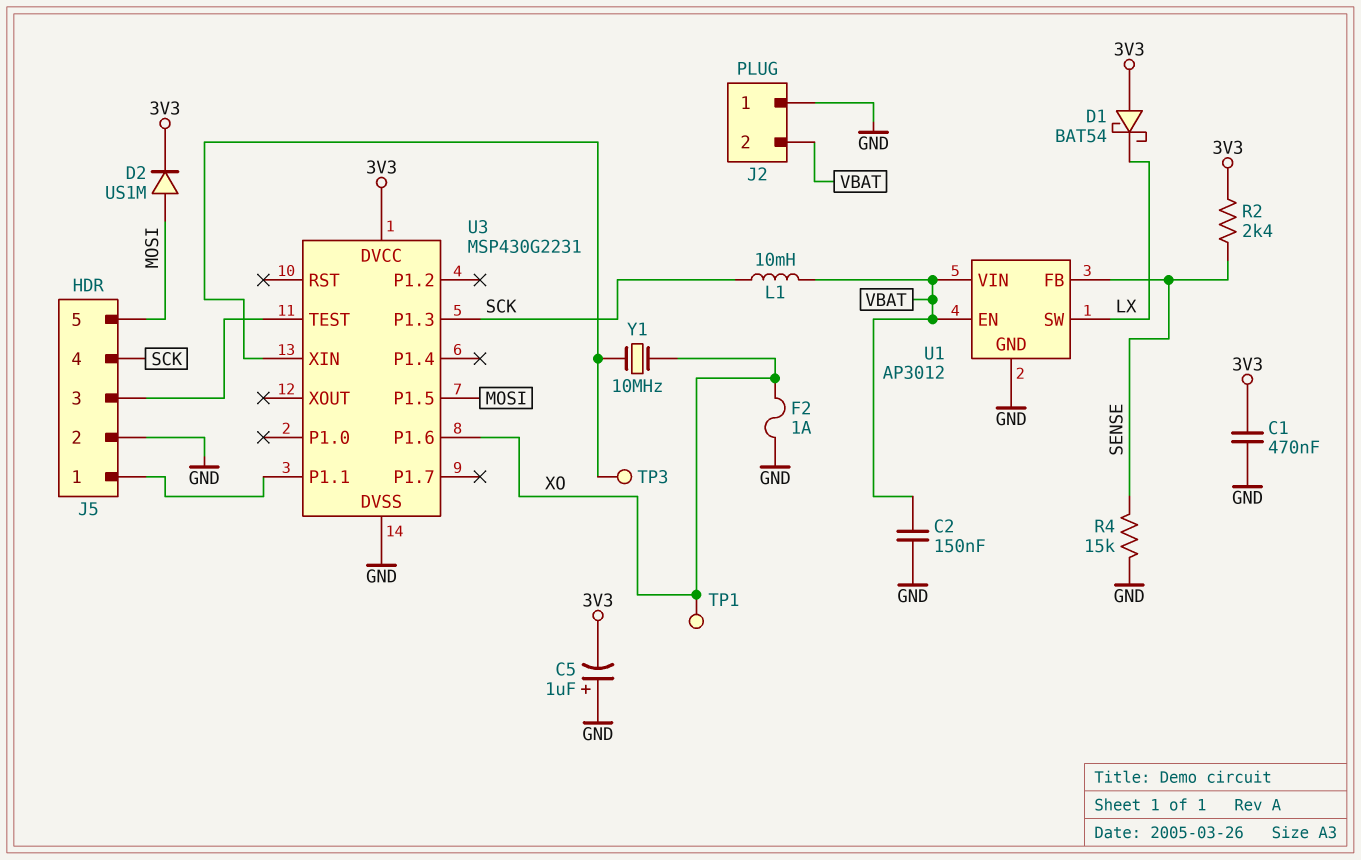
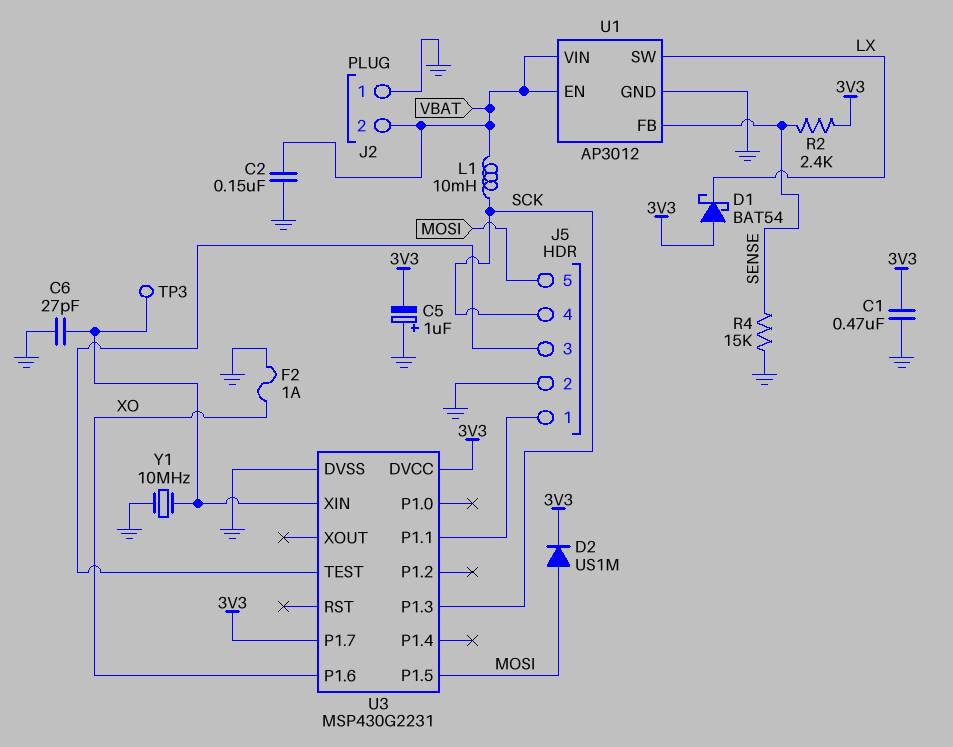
C6: none -> 27pF (GND, U3/XIN)
TP1: test point (XO) -> none
U3 pin P1.7: none -> 3V3
Y1: 10MHz (U3/XIN, XO) -> 10MHz (GND, U3/XIN)

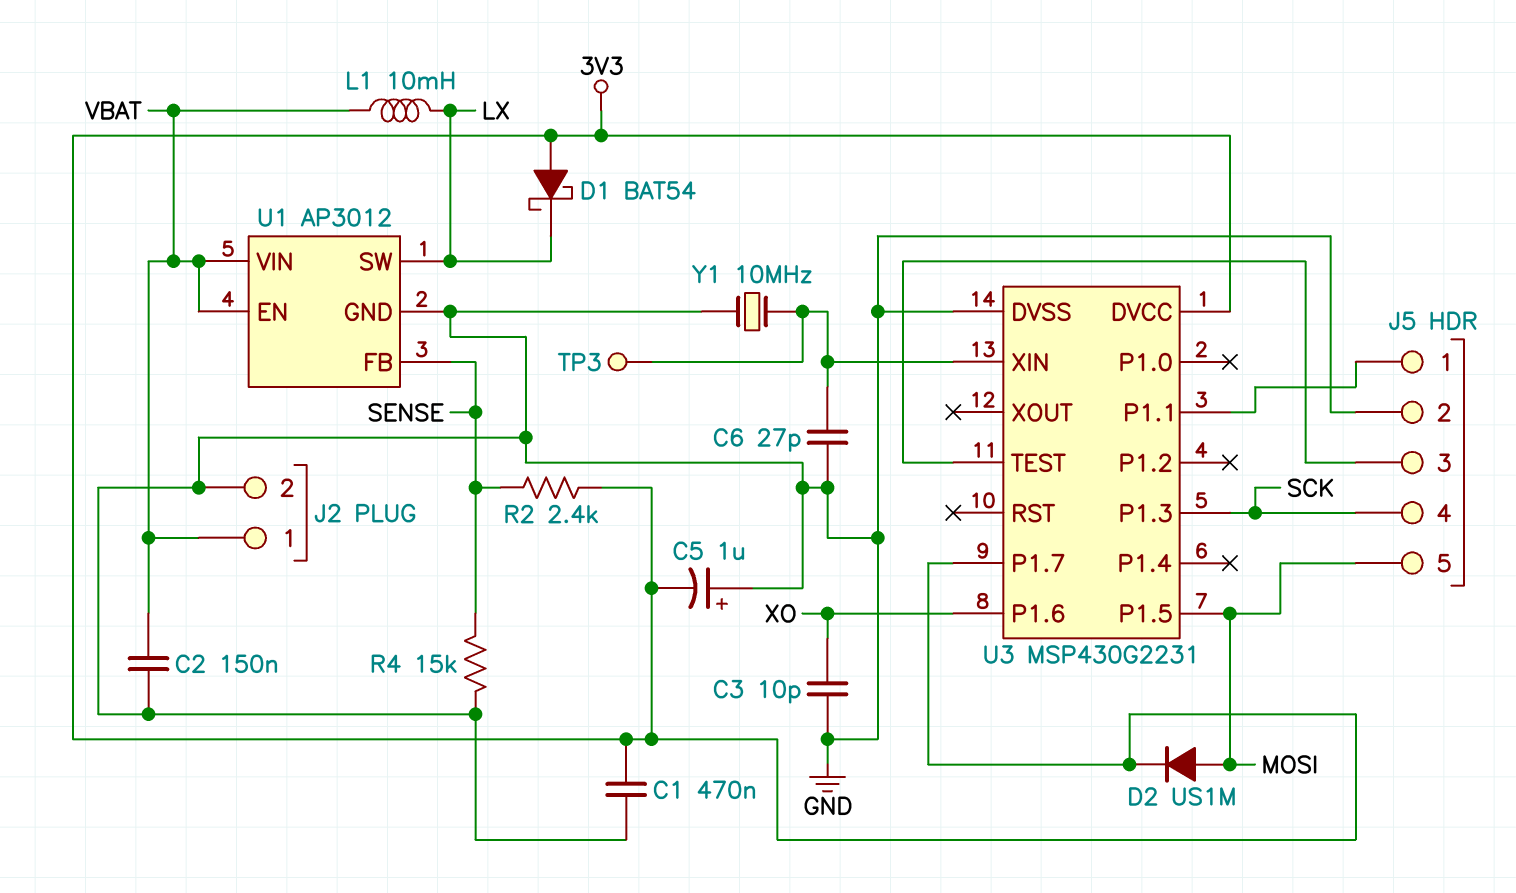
C3: none -> 10pF (GND, XO)
F2: 1A (GND, XO) -> none
J2 pin 1: GND -> VBAT
J2 pin 2: VBAT -> GND
L1: 10mH (SCK, VBAT) -> 10mH (LX, VBAT)

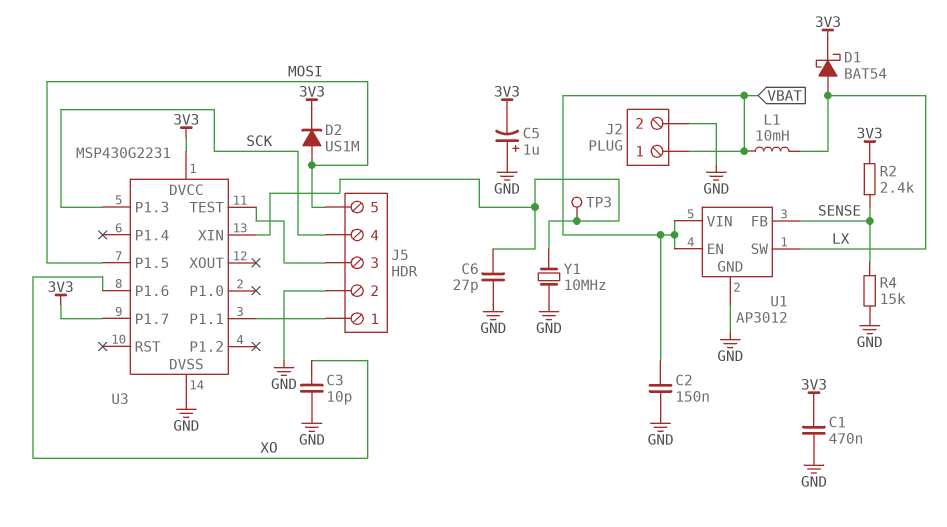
D1: schottky BAT54 (A 3V3, K LX) -> schottky BAT54 (A LX, K 3V3)

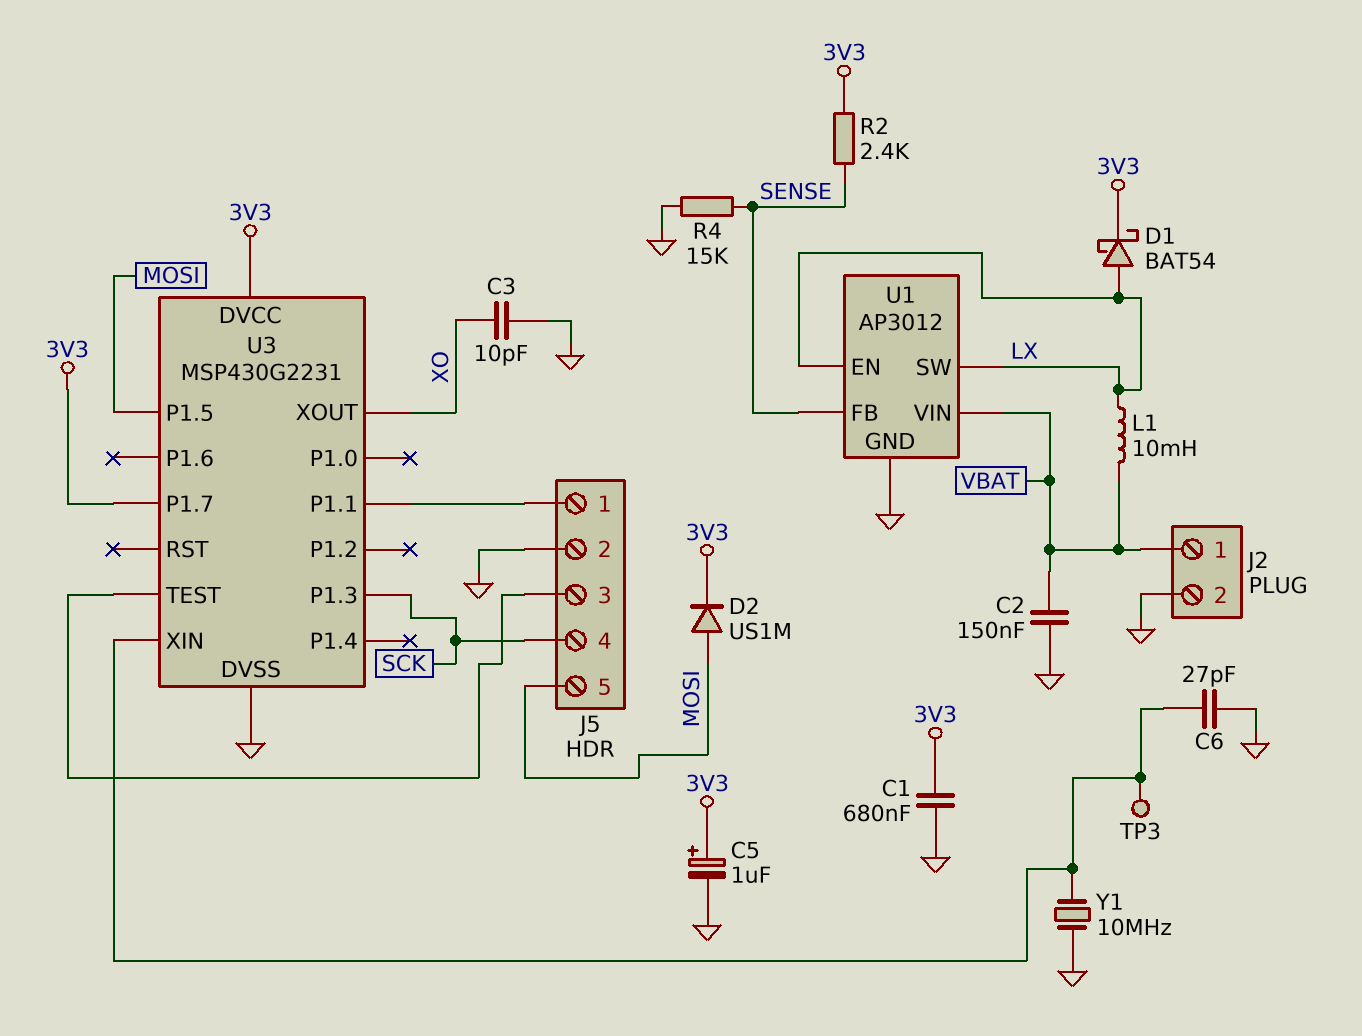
C1: 470nF (3V3, GND) -> 680nF (3V3, GND)
C5: 1uF (plus GND, minus 3V3) -> 1uF (plus 3V3, minus GND)
U1 pin EN: VBAT -> LX
U3 pin P1.6: XO -> none
U3 pin XOUT: none -> XO

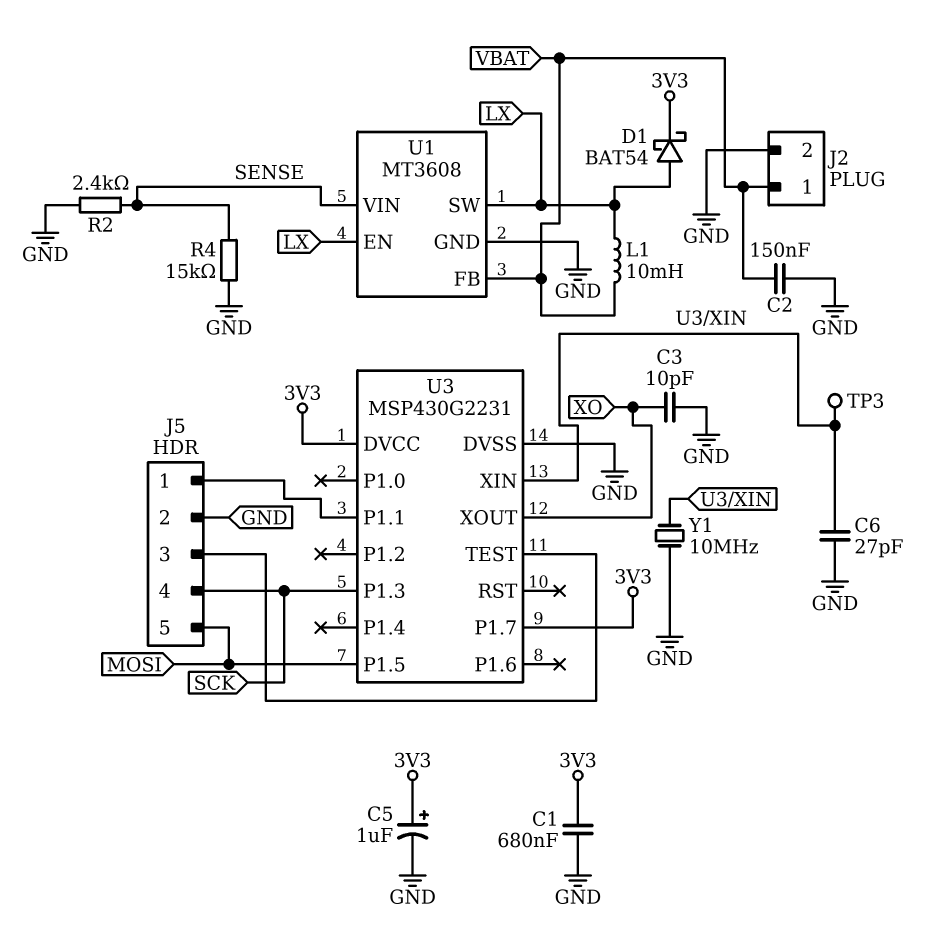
D2: diode US1M (A MOSI, K 3V3) -> none
R2: 2.4k (3V3, SENSE) -> 2.4k (GND, SENSE)
U1: AP3012 -> MT3608
U1 pin FB: SENSE -> VBAT
U1 pin VIN: VBAT -> SENSE

